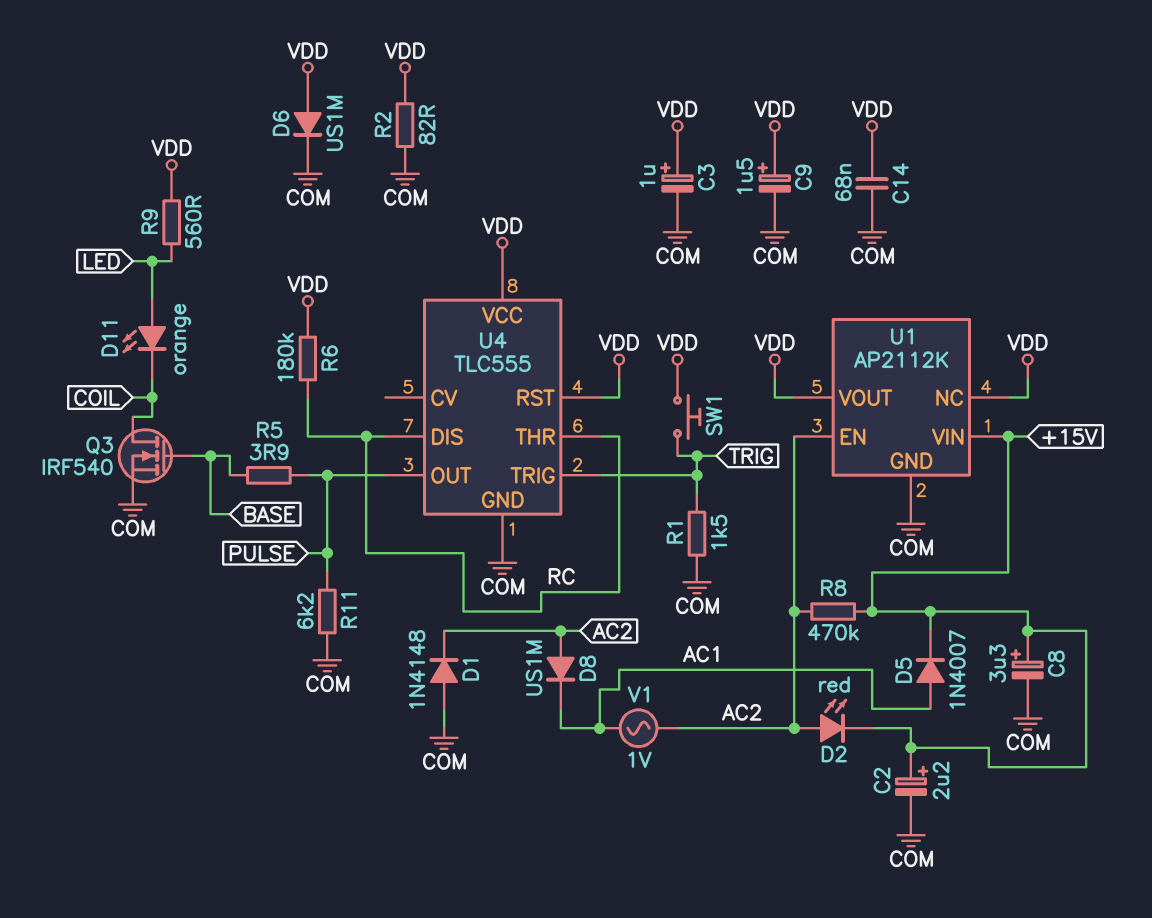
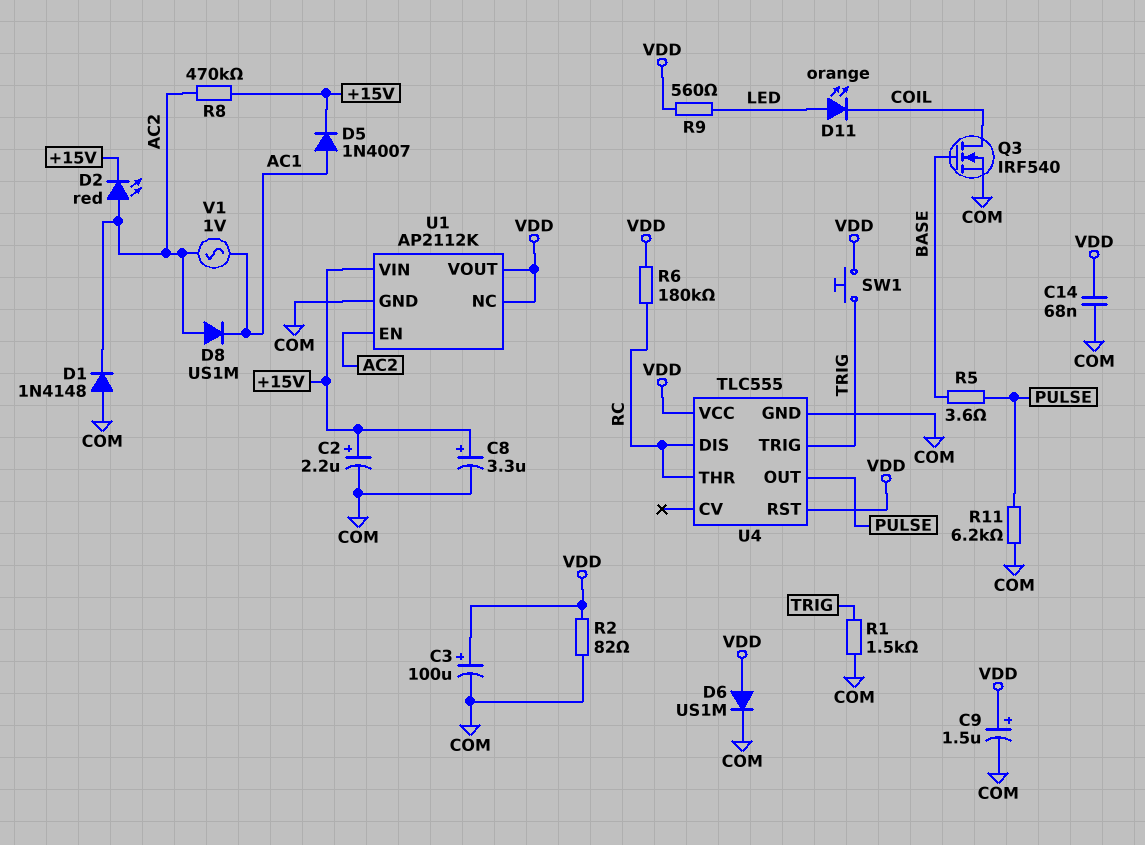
C3: 1uF (plus VDD, minus COM) -> 100uF (plus VDD, minus COM)
R5: 3.9 (BASE, PULSE) -> 3.6 (BASE, PULSE)

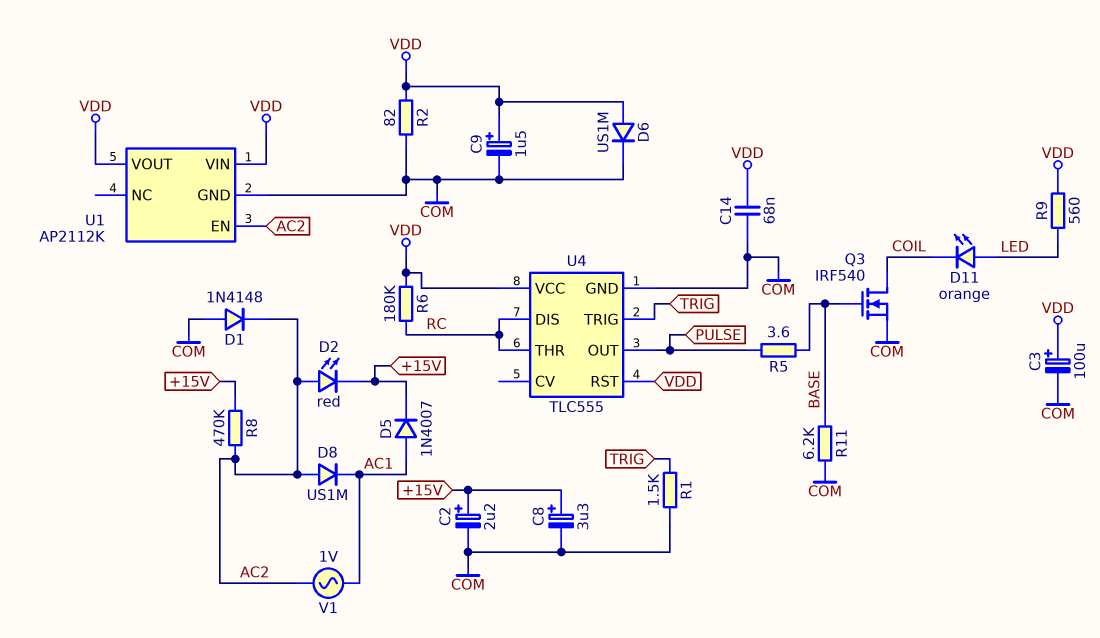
R11: 6.2k (COM, PULSE) -> 6.2k (BASE, COM)
SW1: button (TRIG, VDD) -> none
U1 pin NC: VDD -> none
U1 pin VIN: +15V -> VDD

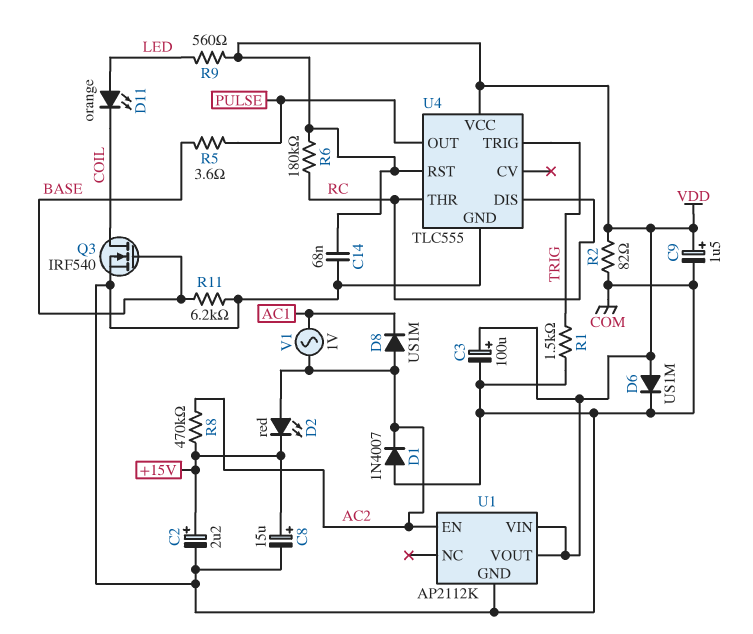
C8: 3.3uF (plus +15V, minus COM) -> 15uF (plus +15V, minus COM)
D1: diode 1N4148 (A COM, K AC2) -> diode 1N4007 (A COM, K AC2)
D5: diode 1N4007 (A AC1, K +15V) -> none

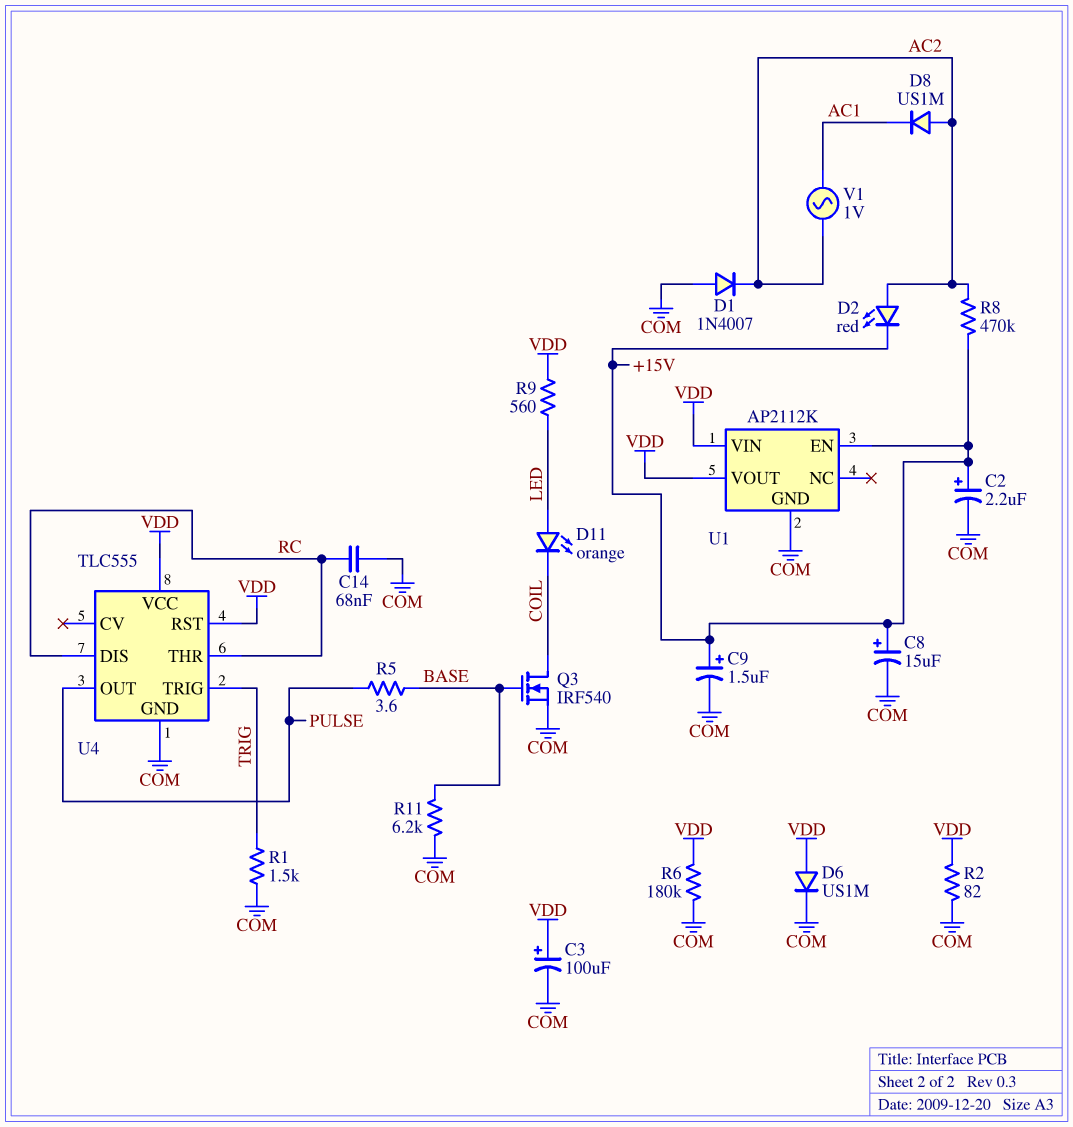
C9: 1.5uF (plus VDD, minus COM) -> 1.5uF (plus +15V, minus COM)
C14: 68nF (COM, VDD) -> 68nF (COM, RC)
R6: 180k (RC, VDD) -> 180k (COM, VDD)
U1 pin EN: AC2 -> +15V

